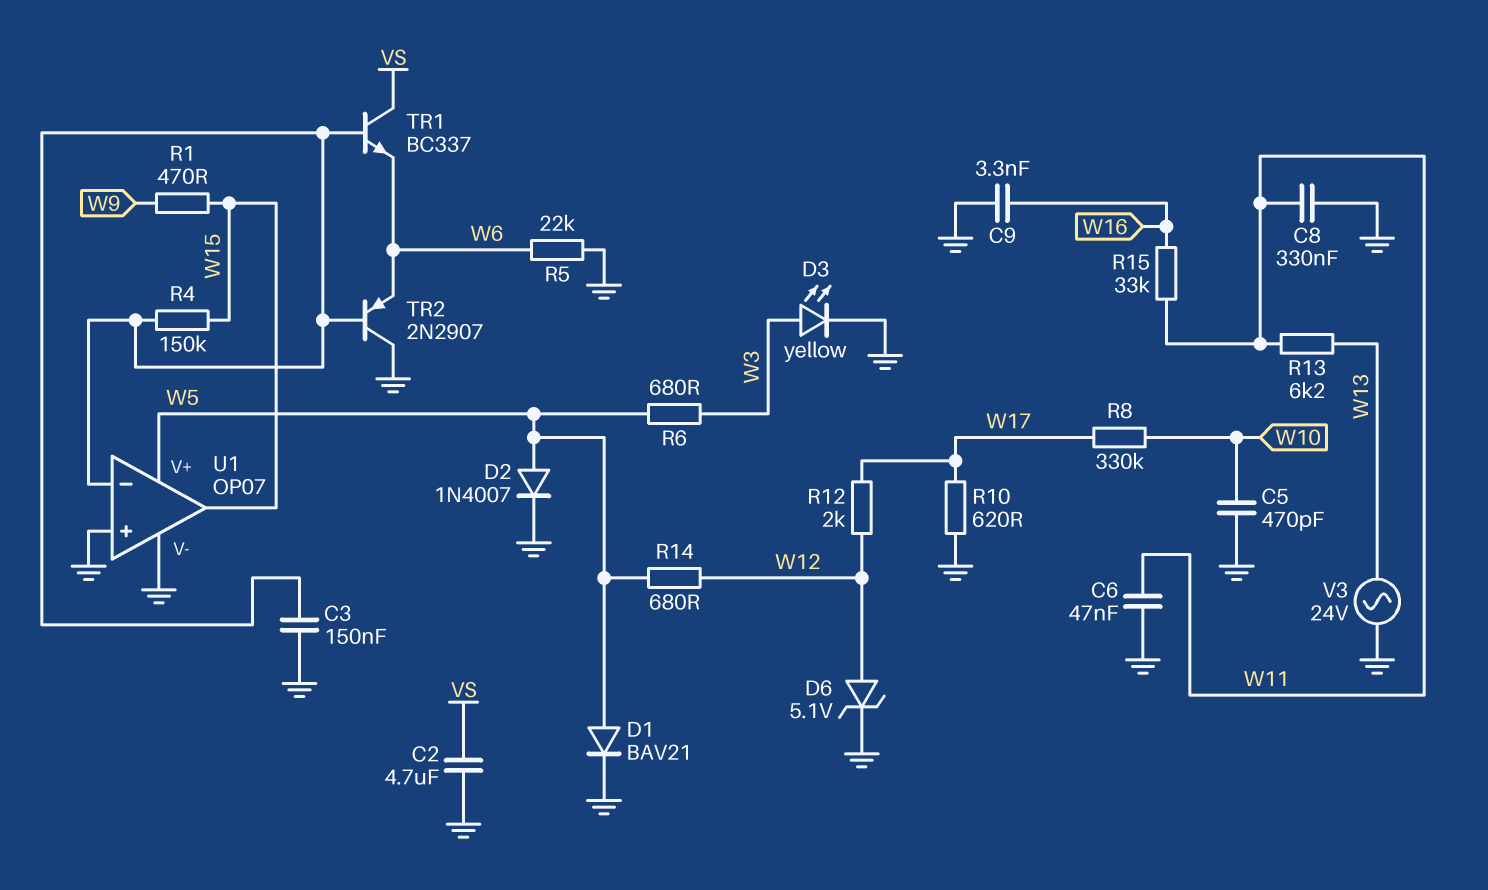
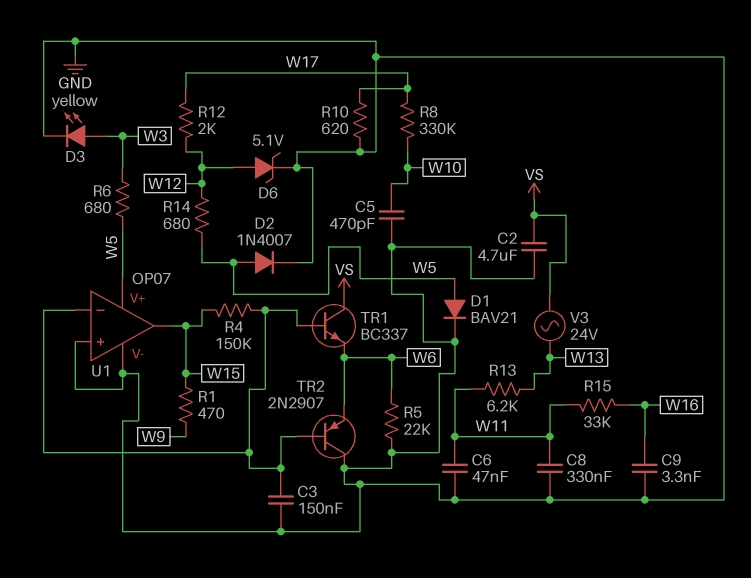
V3: AC 24V (GND, W13) -> AC 24V (VS, W13)

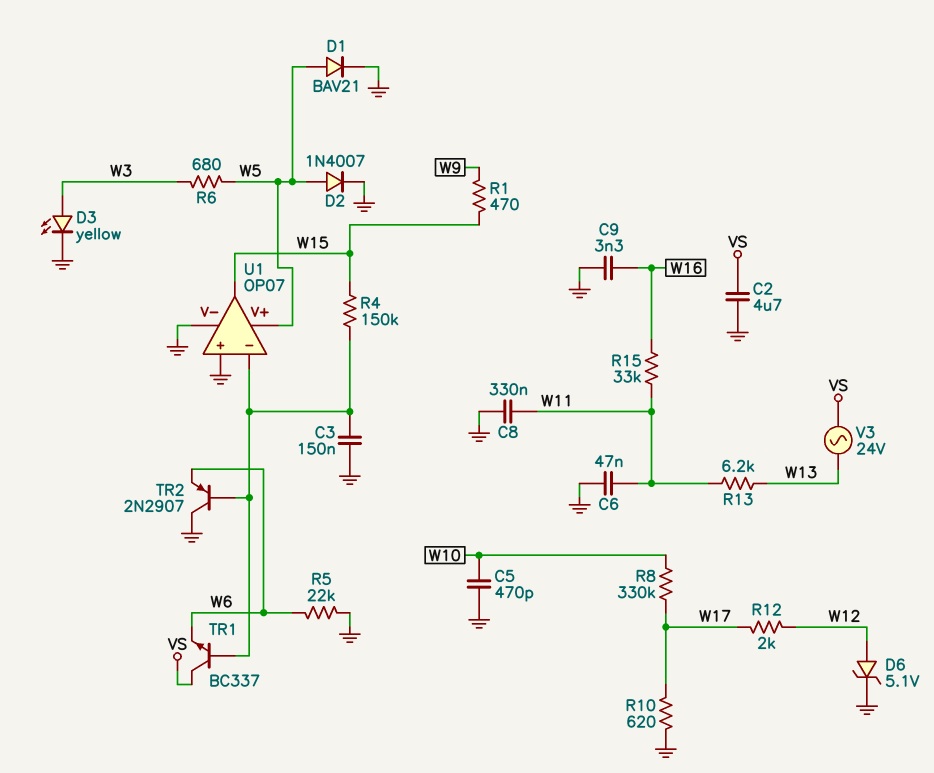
R14: 680 (W5, W12) -> none

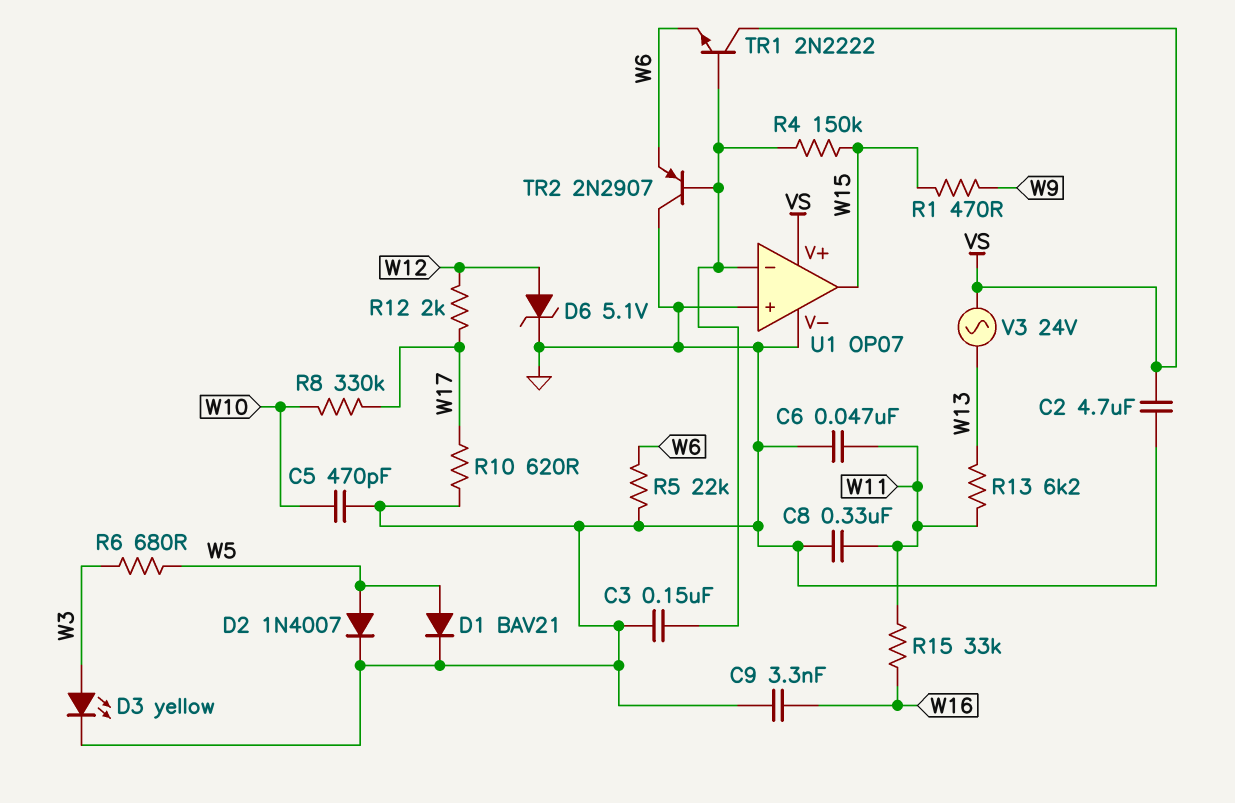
TR1: NPN BC337 (B U1/in-, C VS, E W6) -> NPN 2N2222 (B U1/in-, C VS, E W6)
U1 pin V+: W5 -> VS

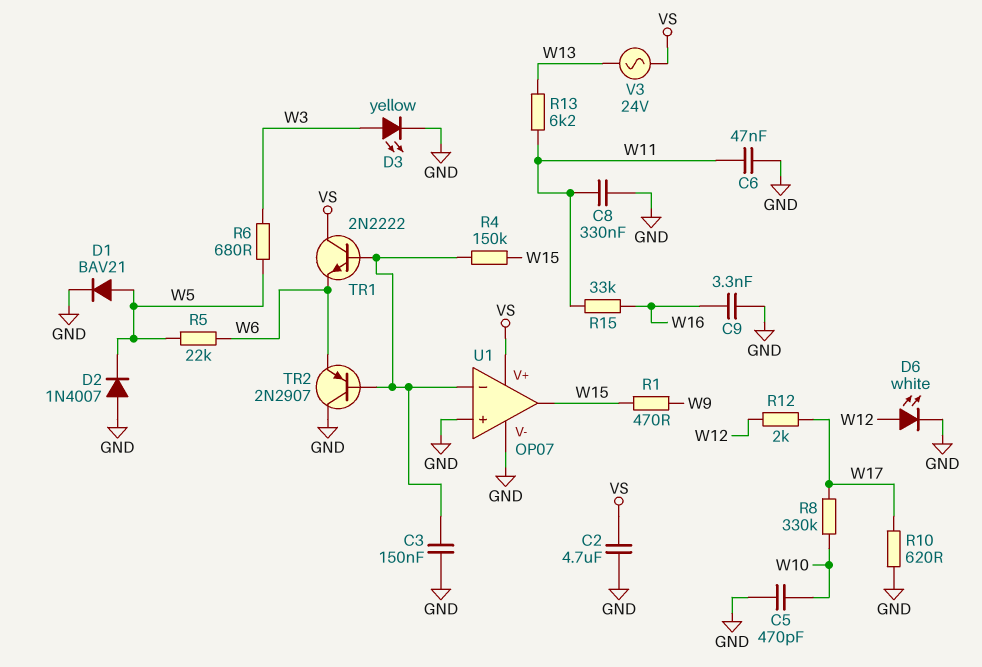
D2: diode 1N4007 (A W5, K GND) -> diode 1N4007 (A GND, K W5)
D6: zener 5.1V (A W12, K GND) -> LED white (A W12, K GND)
R5: 22k (GND, W6) -> 22k (W5, W6)

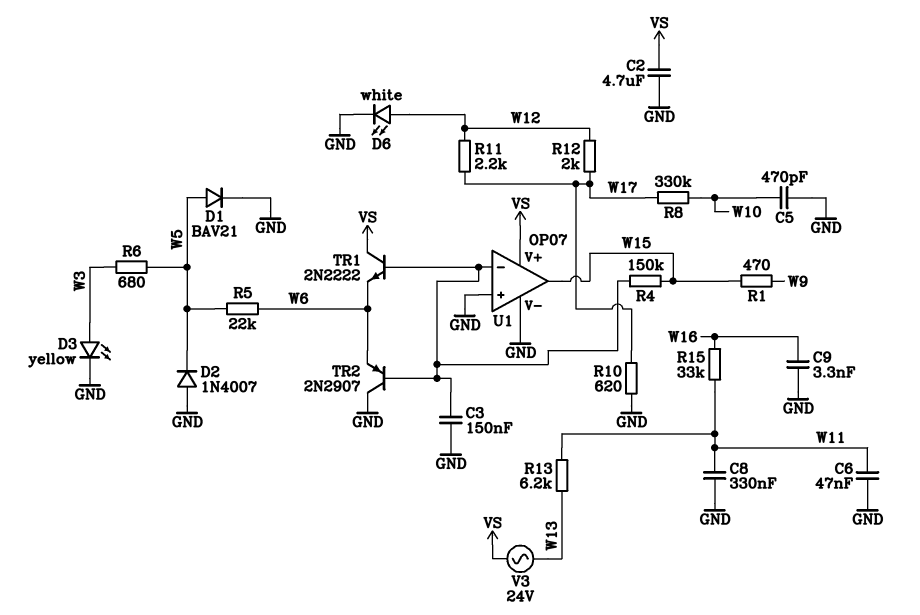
R11: none -> 2.2k (W12, W17)

